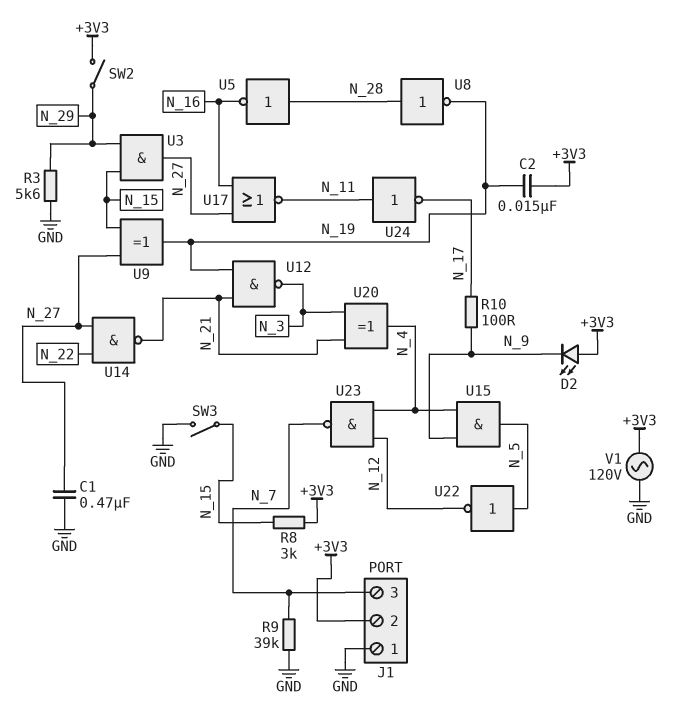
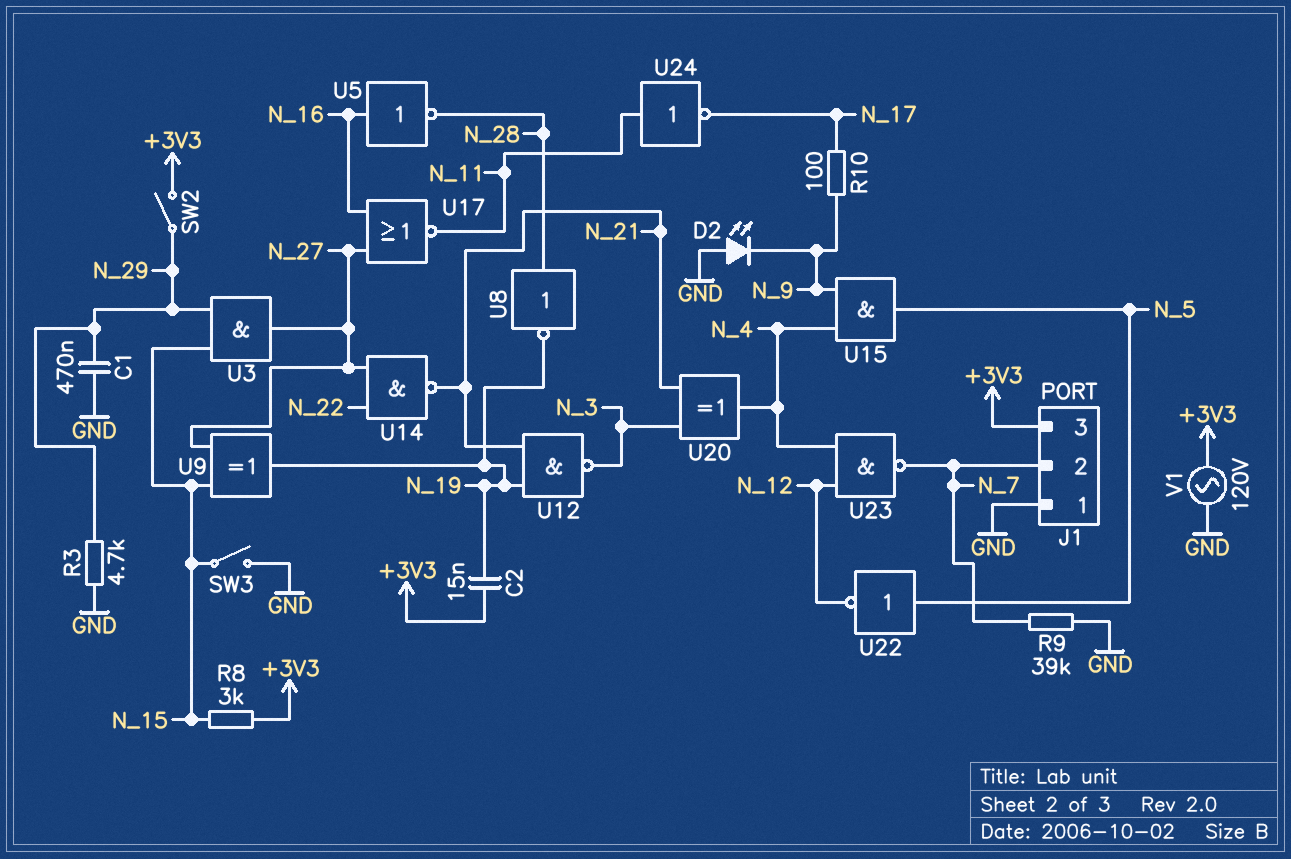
C1: 470nF (GND, N_27) -> 470nF (GND, N_29)
D2: LED (A +3V3, K N_9) -> LED (A GND, K N_9)
J1 pin 2: +3V3 -> N_7
J1 pin 3: N_7 -> +3V3
R3: 5.6k (GND, N_29) -> 4.7k (GND, N_29)
U5: NOT (in N_28, out N_16) -> NOT (in N_16, out N_28)

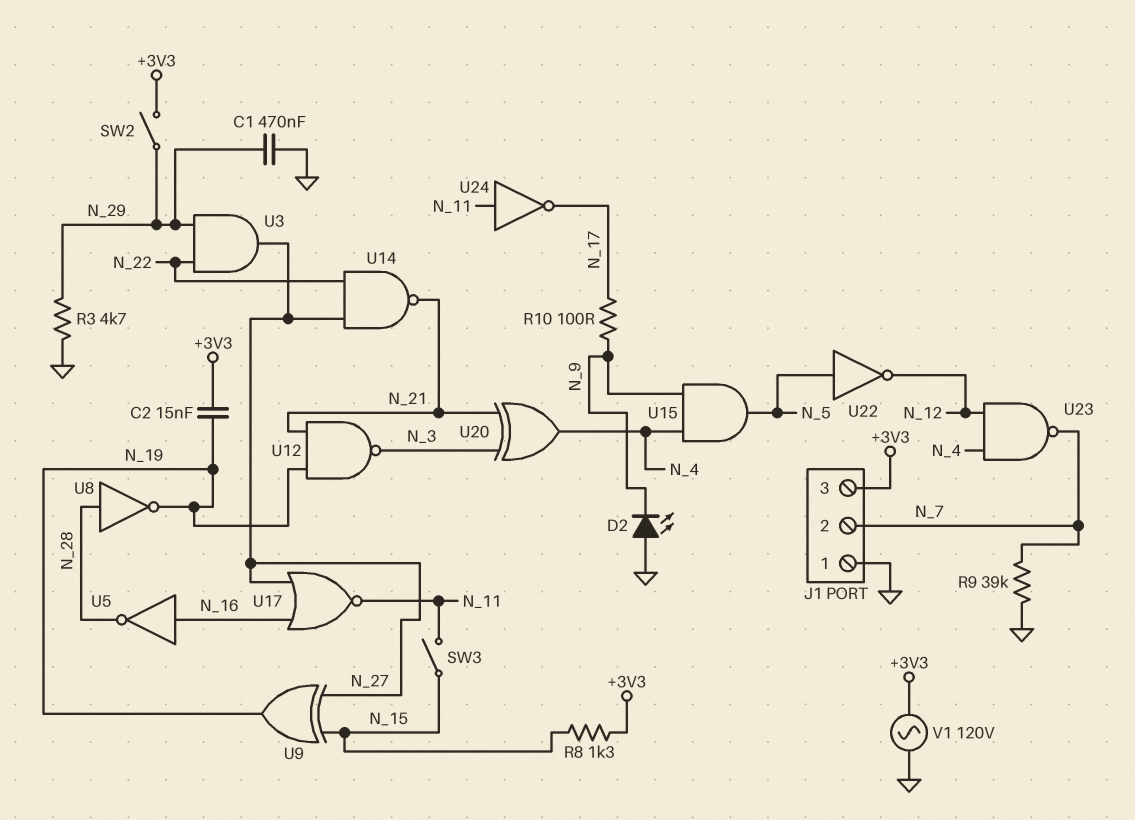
R8: 3k (+3V3, N_15) -> 1.3k (+3V3, N_15)
SW3: switch (GND, N_15) -> switch (N_11, N_15)
U3: AND (in N_15, in N_29, out N_27) -> AND (in N_22, in N_29, out N_27)

